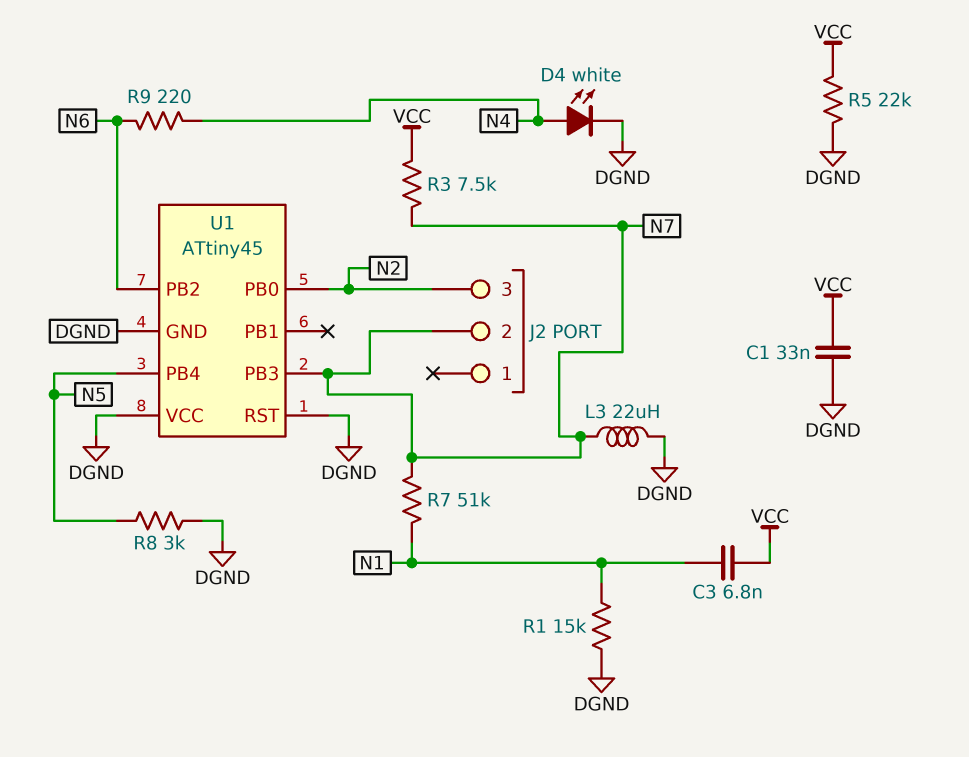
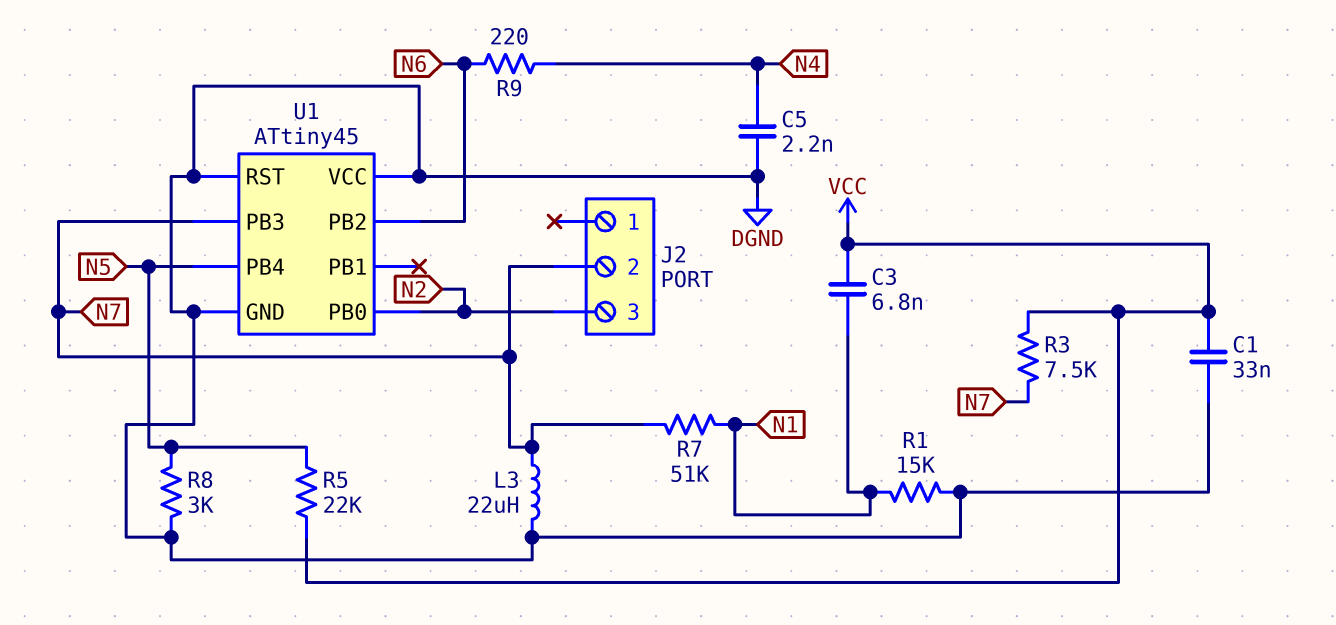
C5: none -> 2.2nF (DGND, N4)
D4: LED white (A N4, K DGND) -> none
R5: 22k (DGND, VCC) -> 22k (N5, VCC)

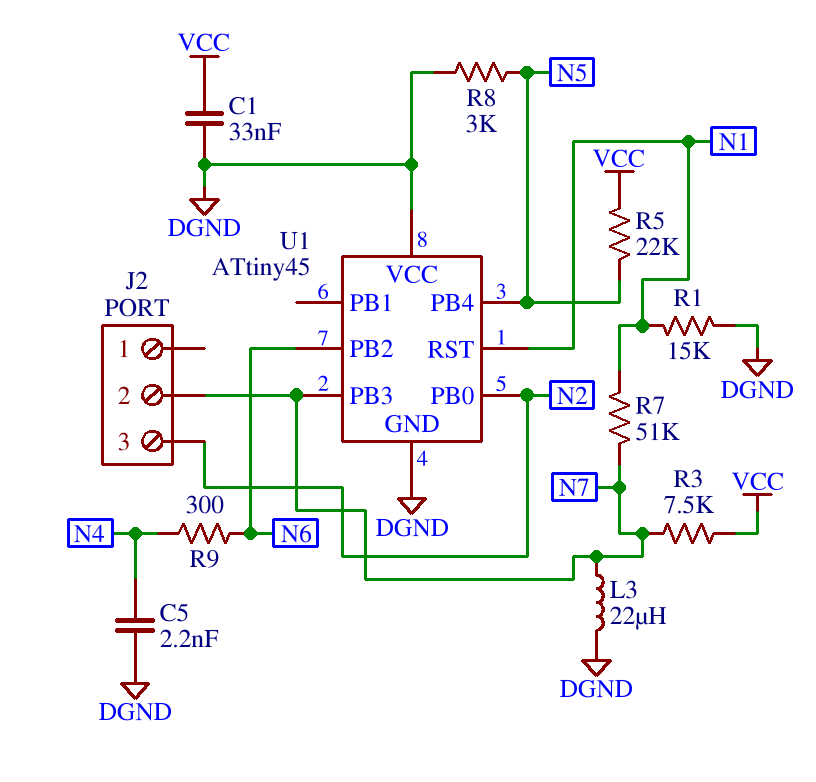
C3: 6.8nF (N1, VCC) -> none
R9: 220 (N4, N6) -> 300 (N4, N6)
U1 pin RST: DGND -> N1

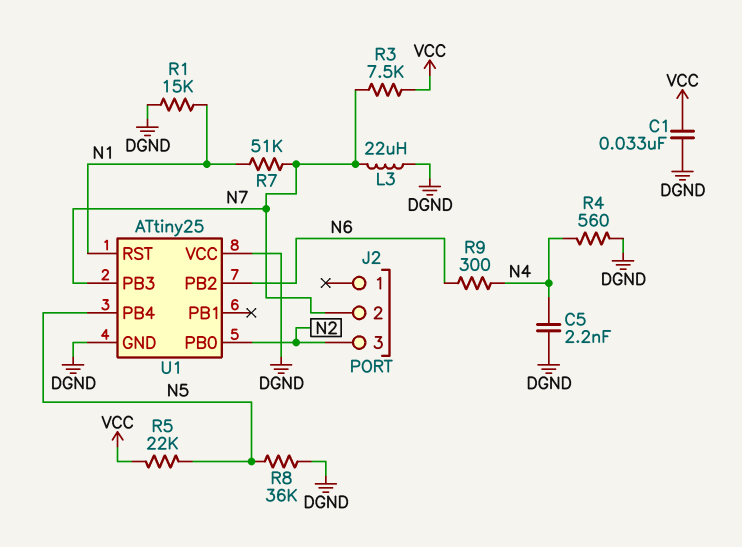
R4: none -> 560 (DGND, N4)
R8: 3k (DGND, N5) -> 36k (DGND, N5)
U1: ATtiny45 -> ATtiny25

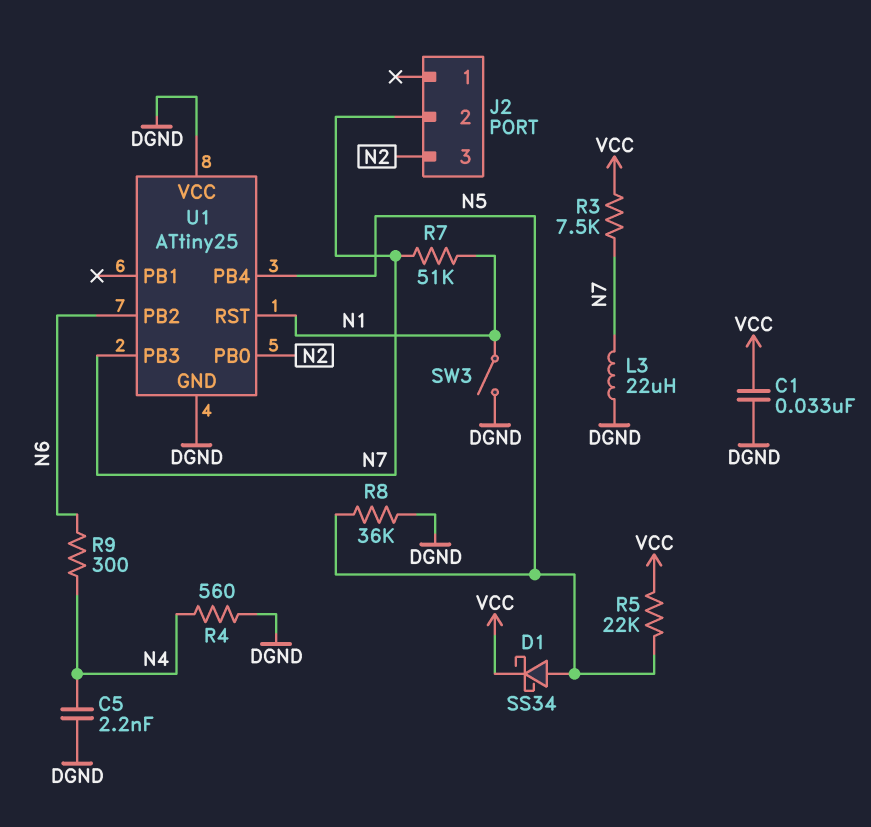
D1: none -> schottky SS34 (A N5, K VCC)
R1: 15k (DGND, N1) -> none
SW3: none -> switch (DGND, N1)

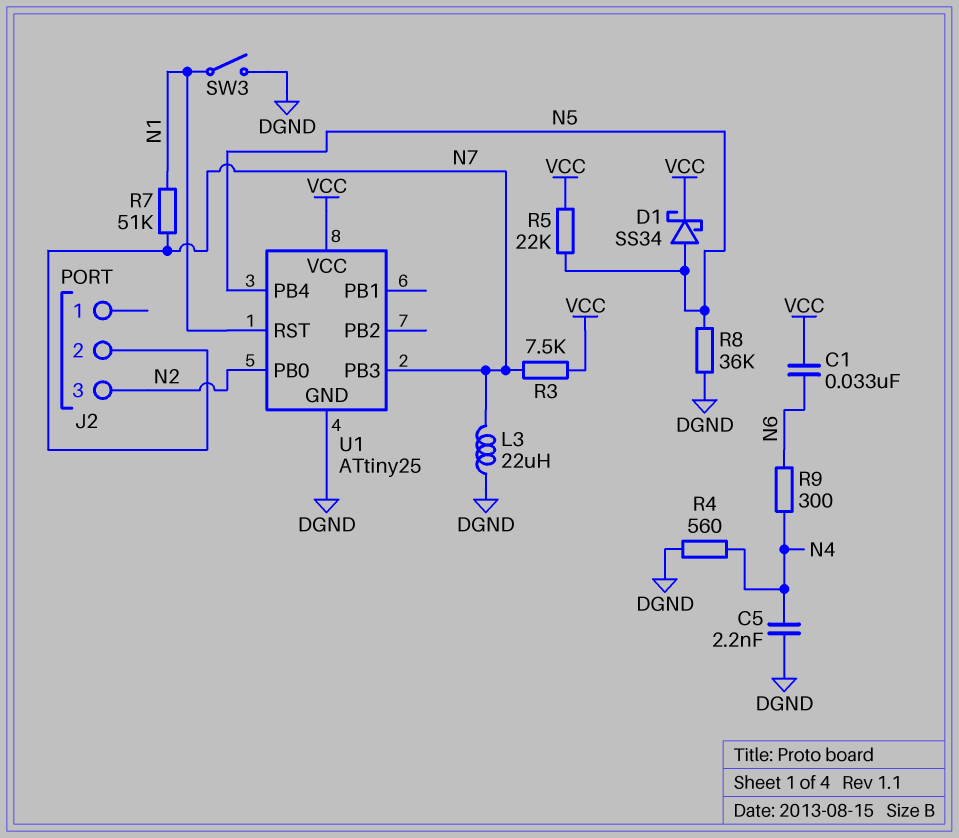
C1: 33nF (DGND, VCC) -> 33nF (N6, VCC)
U1 pin PB2: N6 -> none
U1 pin VCC: DGND -> VCC

